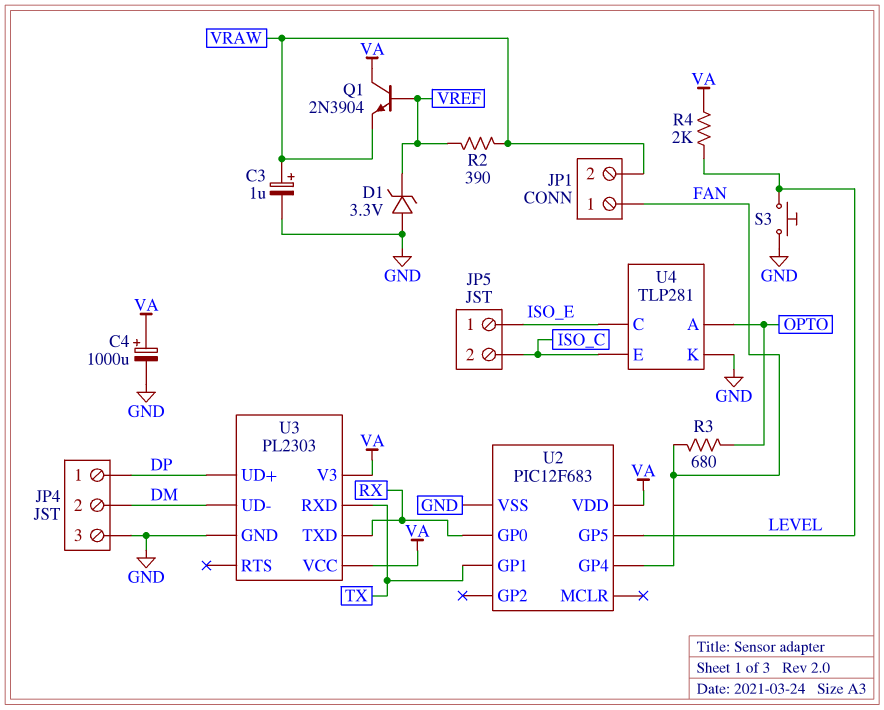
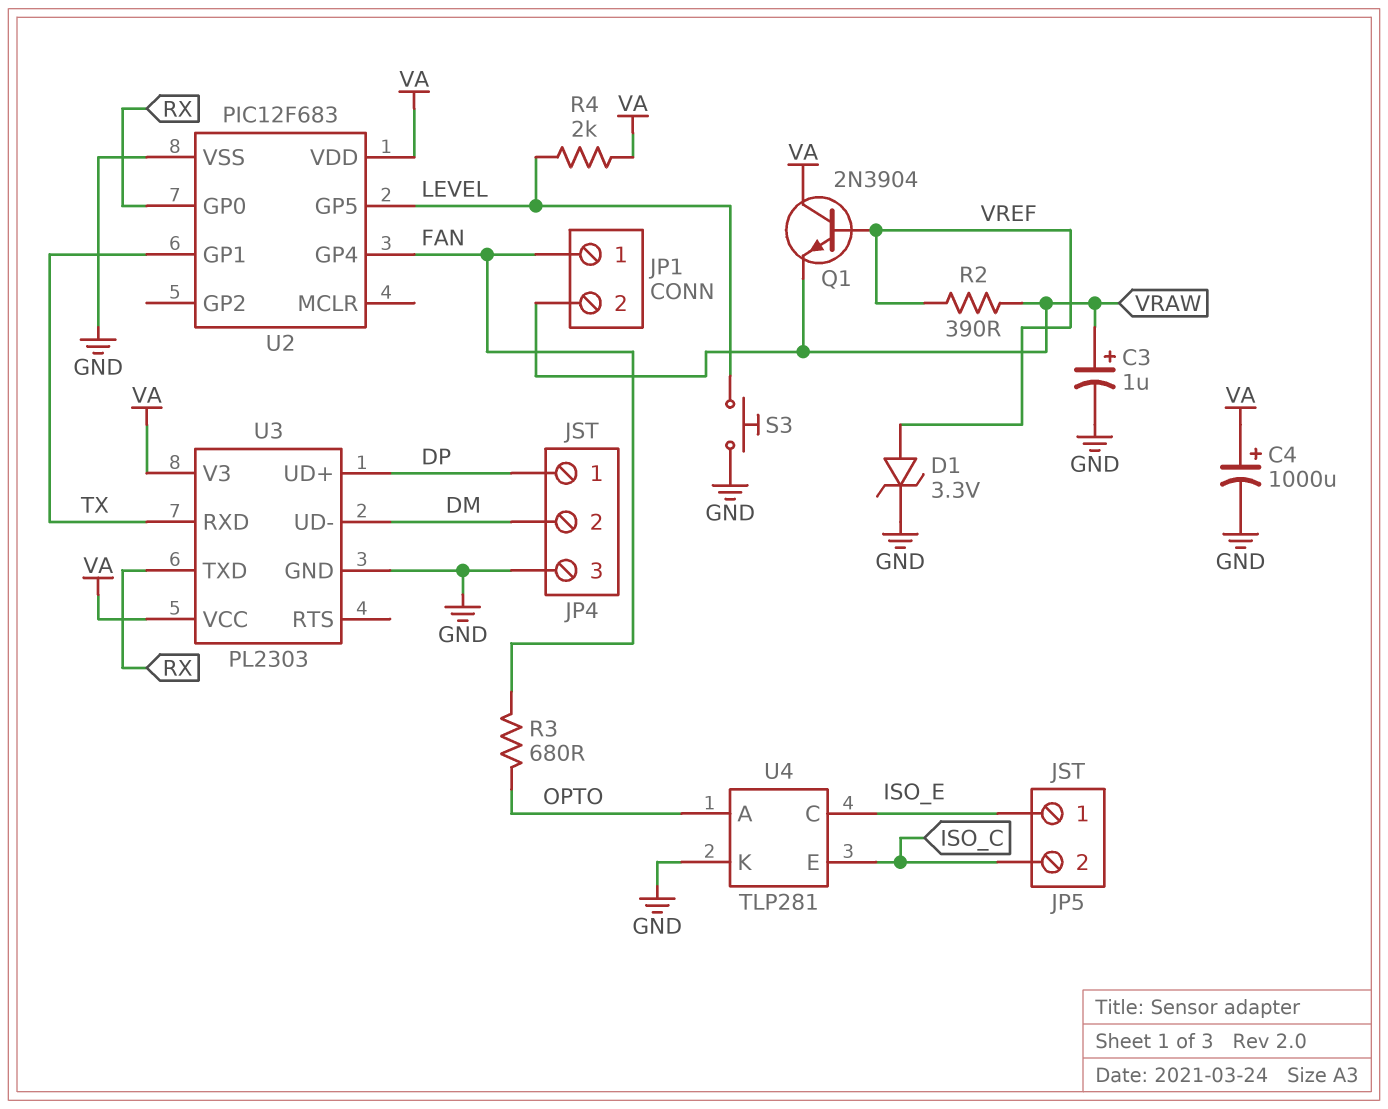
D1: zener 3.3V (A GND, K VREF) -> zener 3.3V (A VREF, K GND)

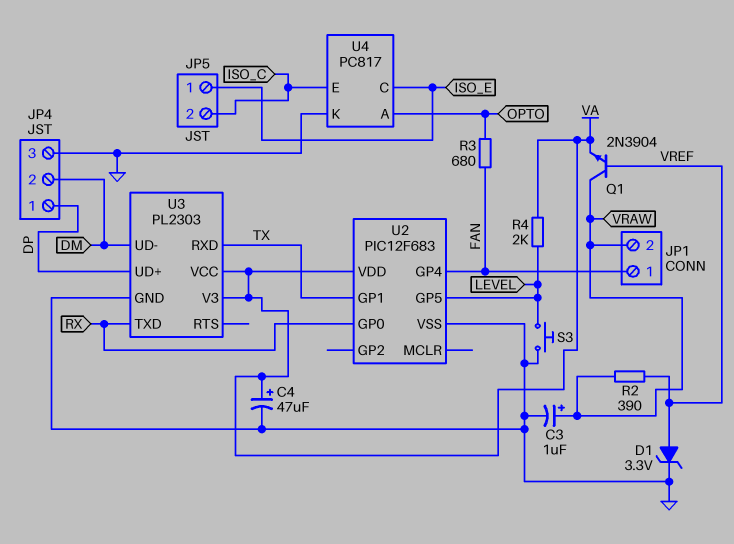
C4: 1000uF (plus VA, minus GND) -> 47uF (plus VA, minus GND)
Q1: NPN 2N3904 (B VREF, C VA, E VRAW) -> NPN 2N3904 (B VREF, C VRAW, E VA)
U4: TLP281 -> PC817

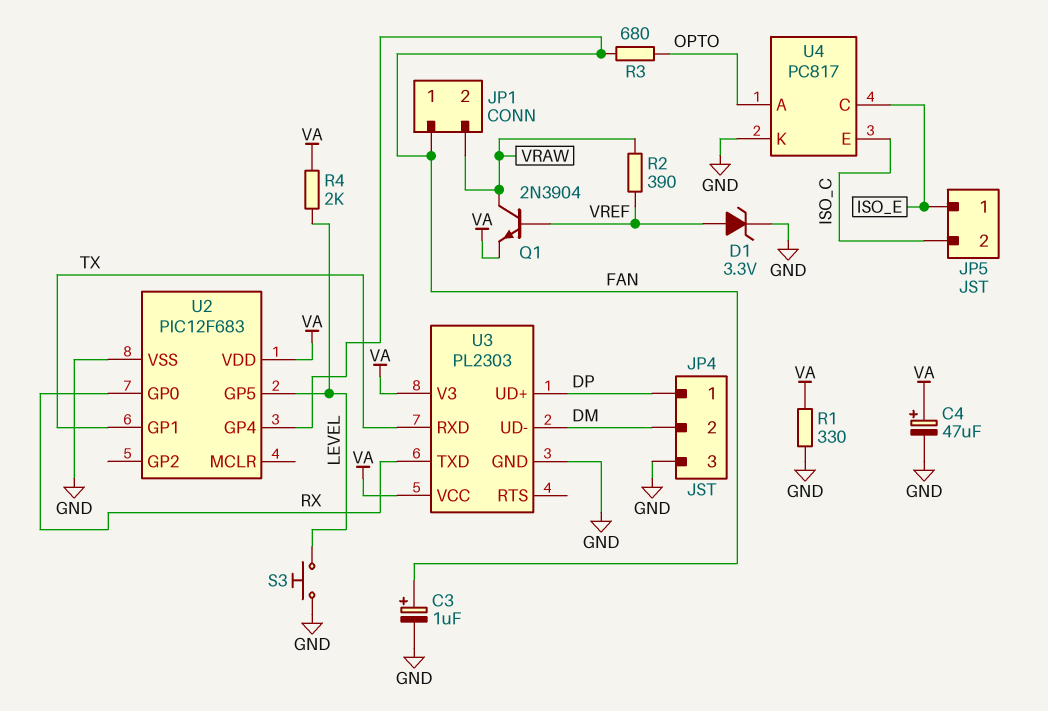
C3: 1uF (plus VRAW, minus GND) -> 1uF (plus FAN, minus GND)
R1: none -> 330 (GND, VA)

